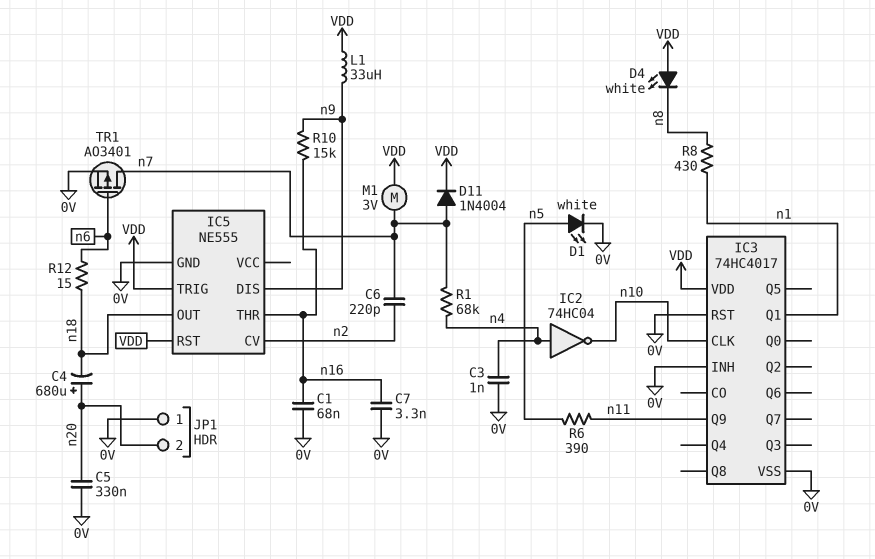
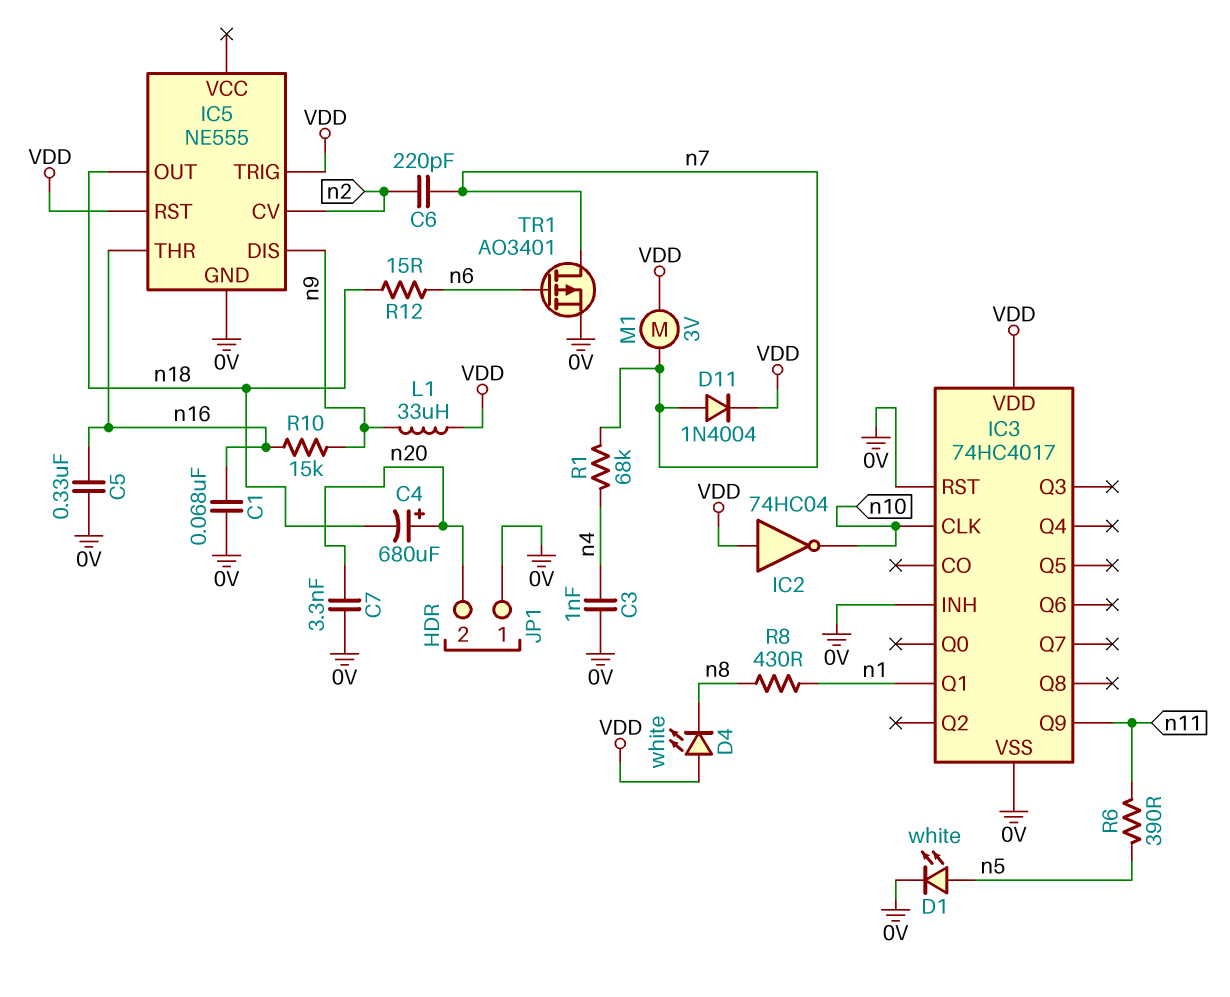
C5: 330nF (0V, n20) -> 330nF (0V, n16)
C7: 3.3nF (0V, n16) -> 3.3nF (0V, n20)
IC2: NOT 74HC04 (in n4, out n10) -> NOT 74HC04 (in VDD, out n10)

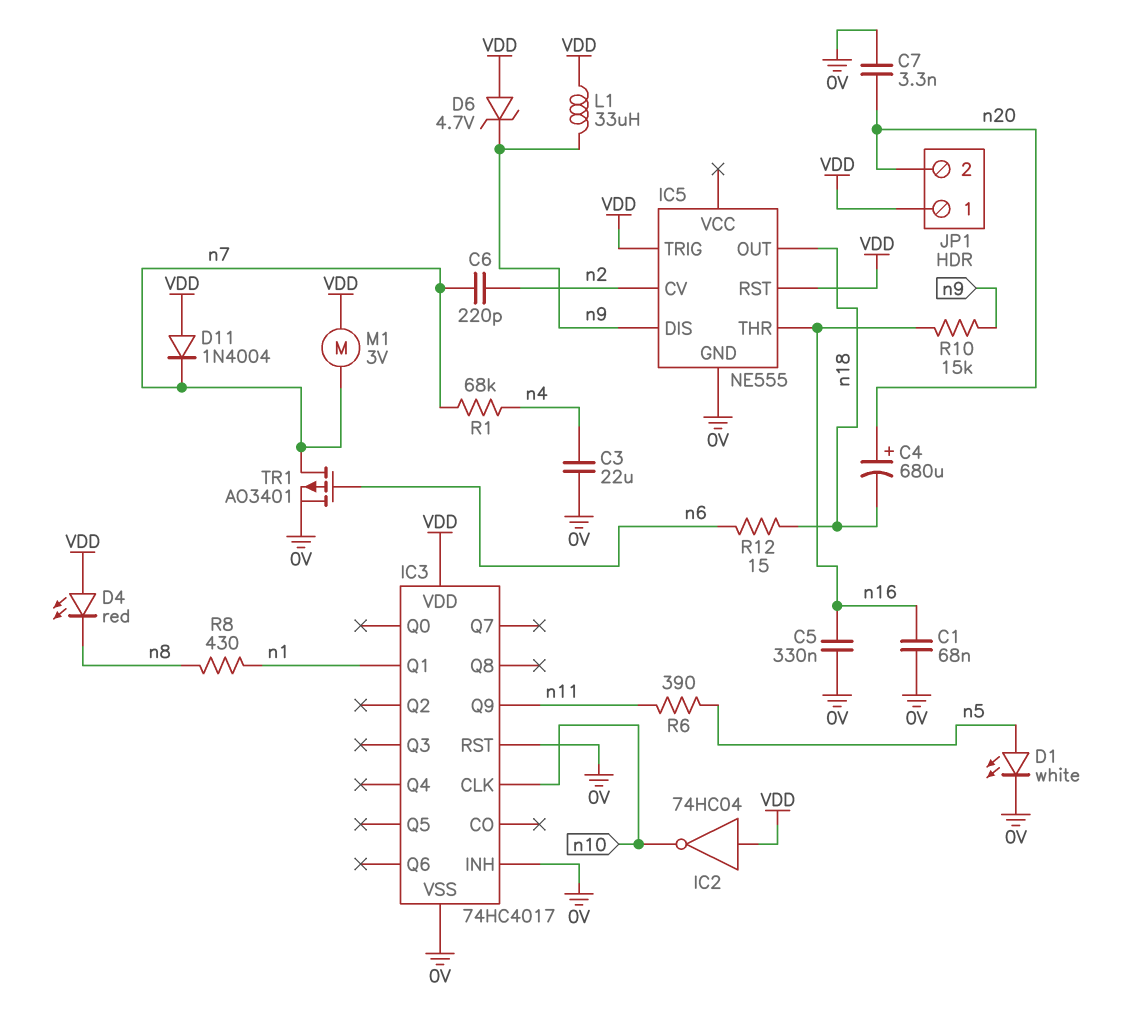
C3: 1nF (0V, n4) -> 22uF (0V, n4)
D4: LED white (A VDD, K n8) -> LED red (A VDD, K n8)
D6: none -> zener 4.7V (A VDD, K n9)
D11: diode 1N4004 (A n7, K VDD) -> diode 1N4004 (A VDD, K n7)
JP1 pin 1: 0V -> VDD

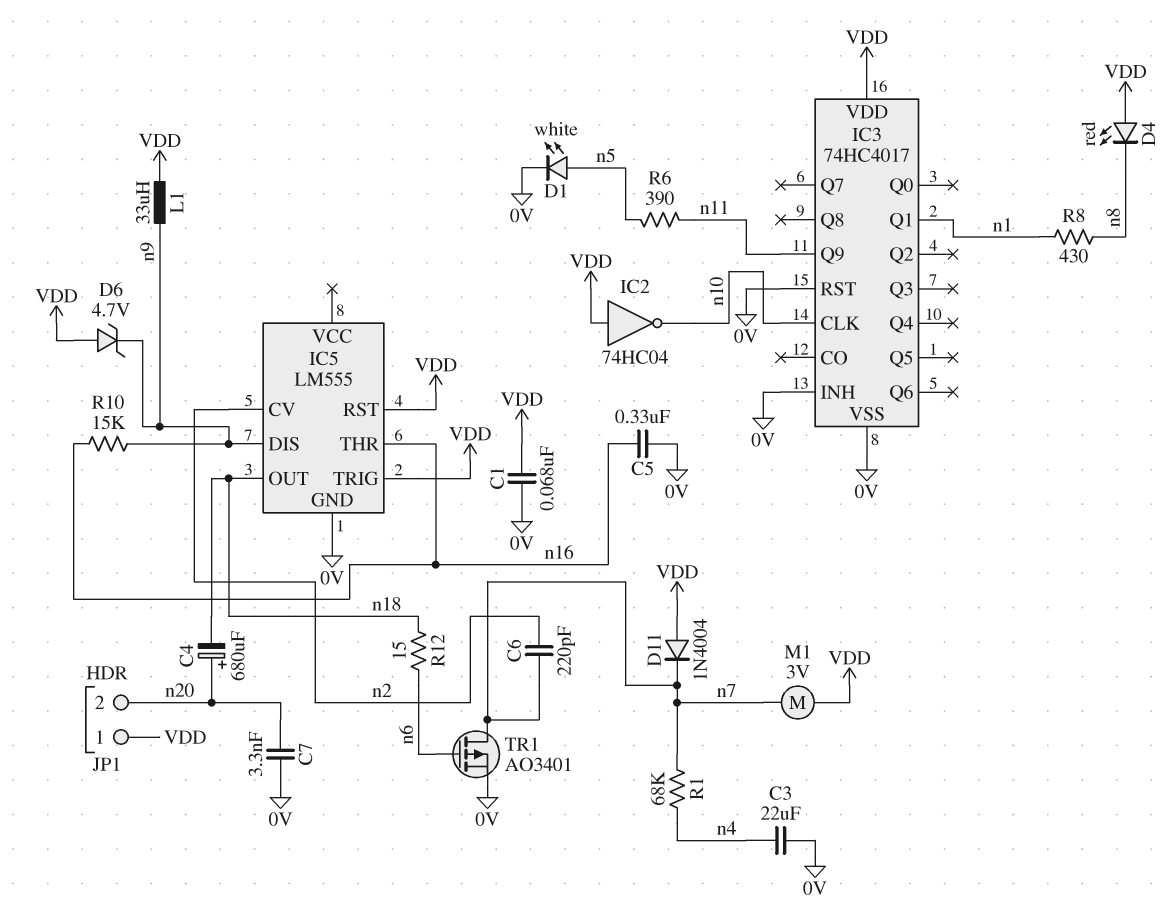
C1: 68nF (0V, n16) -> 68nF (0V, VDD)
IC5: NE555 -> LM555

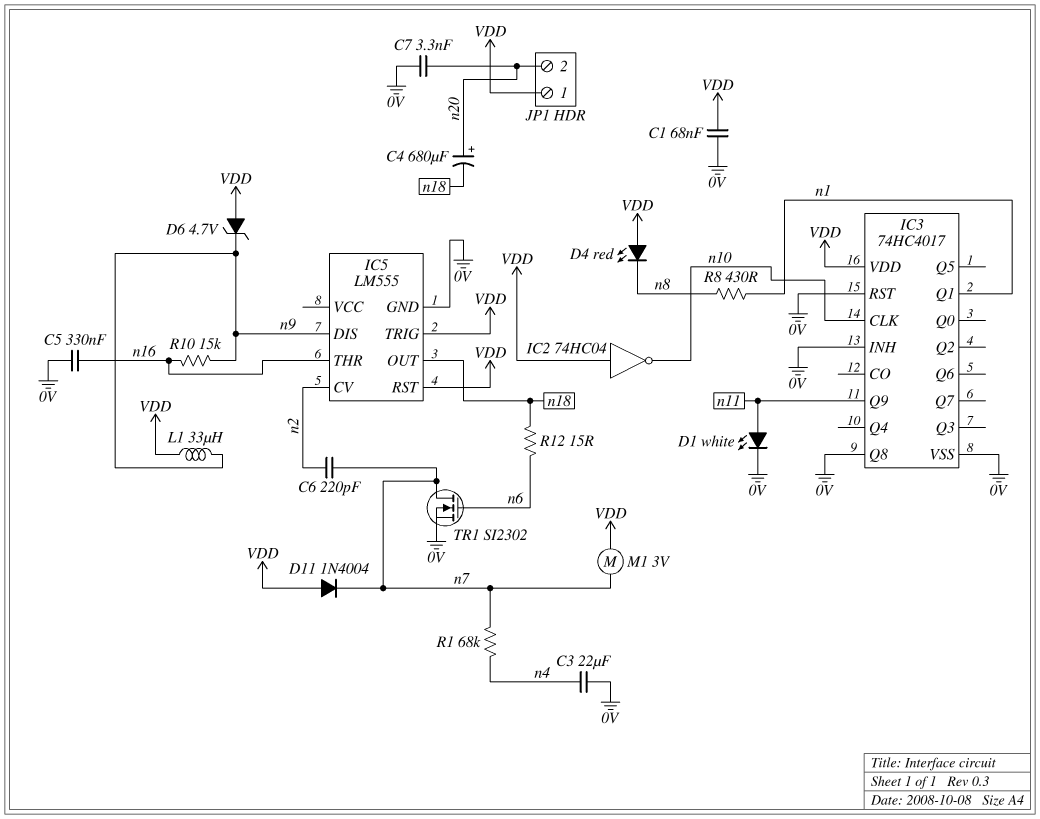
D1: LED white (A n5, K 0V) -> LED white (A n11, K 0V)
IC3 pin Q8: none -> 0V
R6: 390 (n5, n11) -> none
TR1: PMOS AO3401 (G n6, D n7, S 0V) -> NMOS SI2302 (G n6, D n7, S 0V)

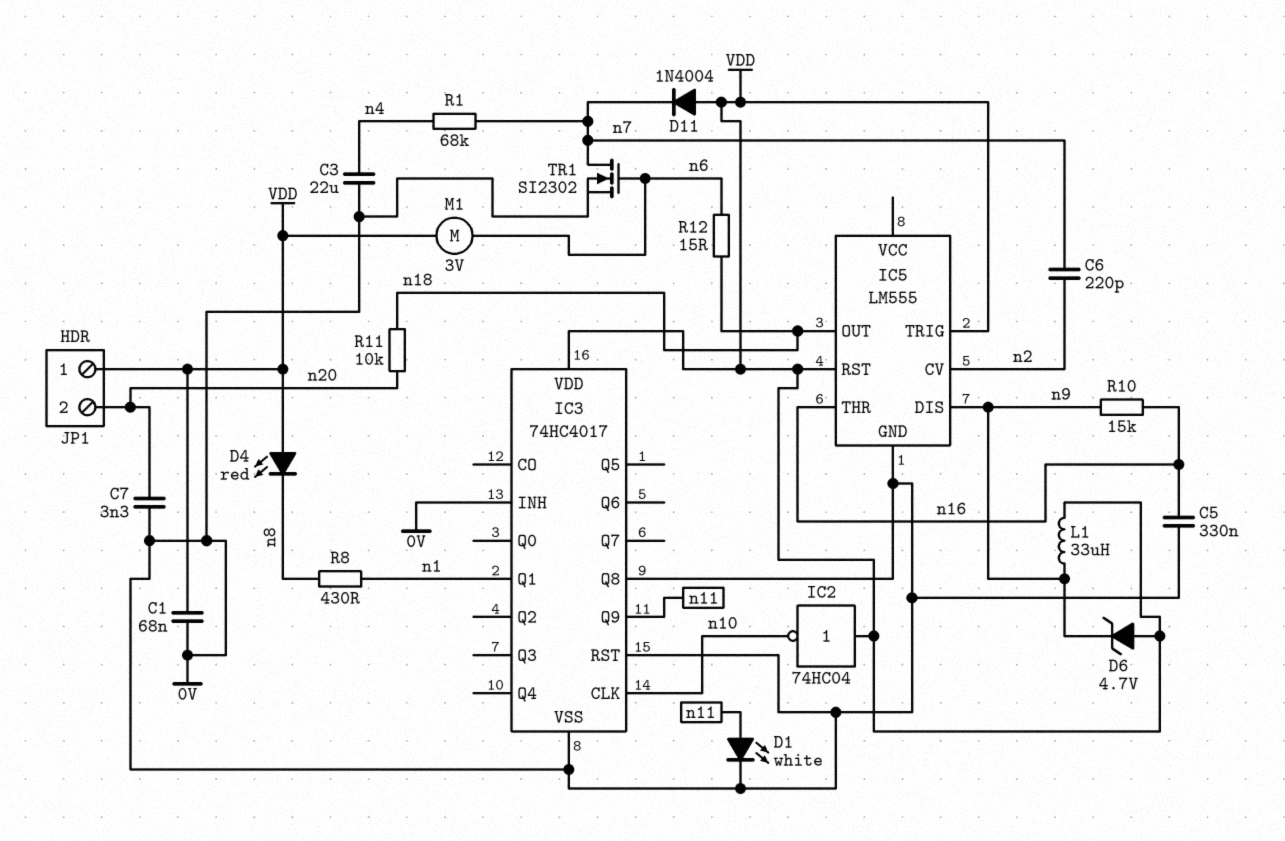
C4: 680uF (plus n20, minus n18) -> none
M1: motor 3V (VDD, n7) -> motor 3V (VDD, n6)
R11: none -> 10k (n18, n20)

